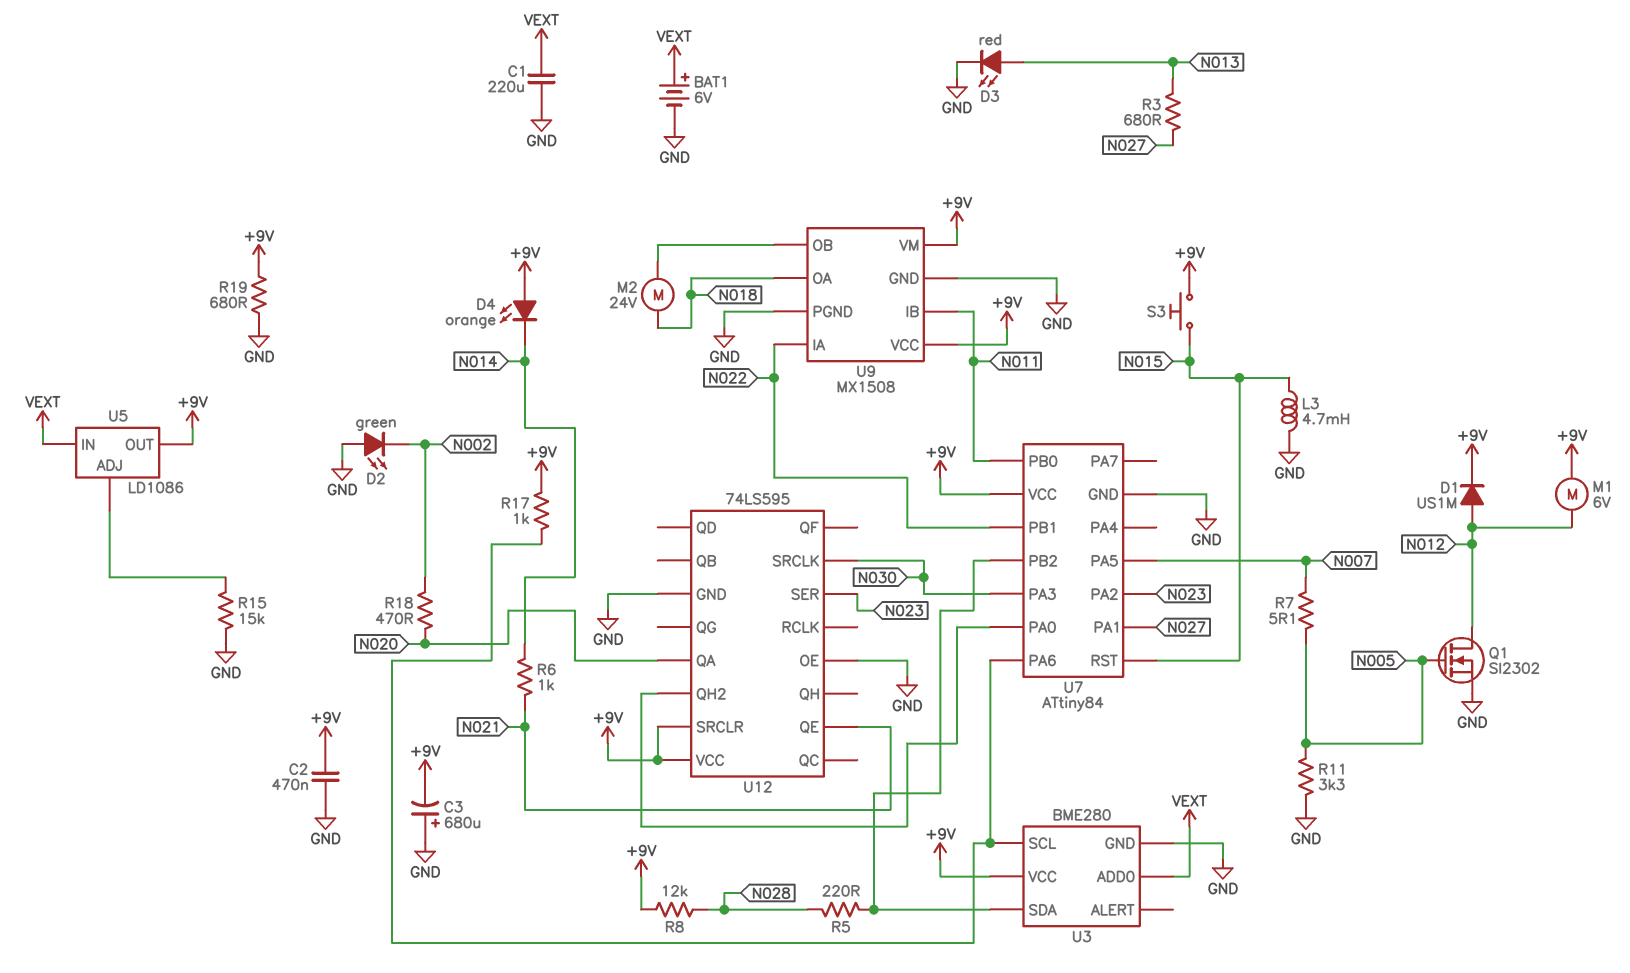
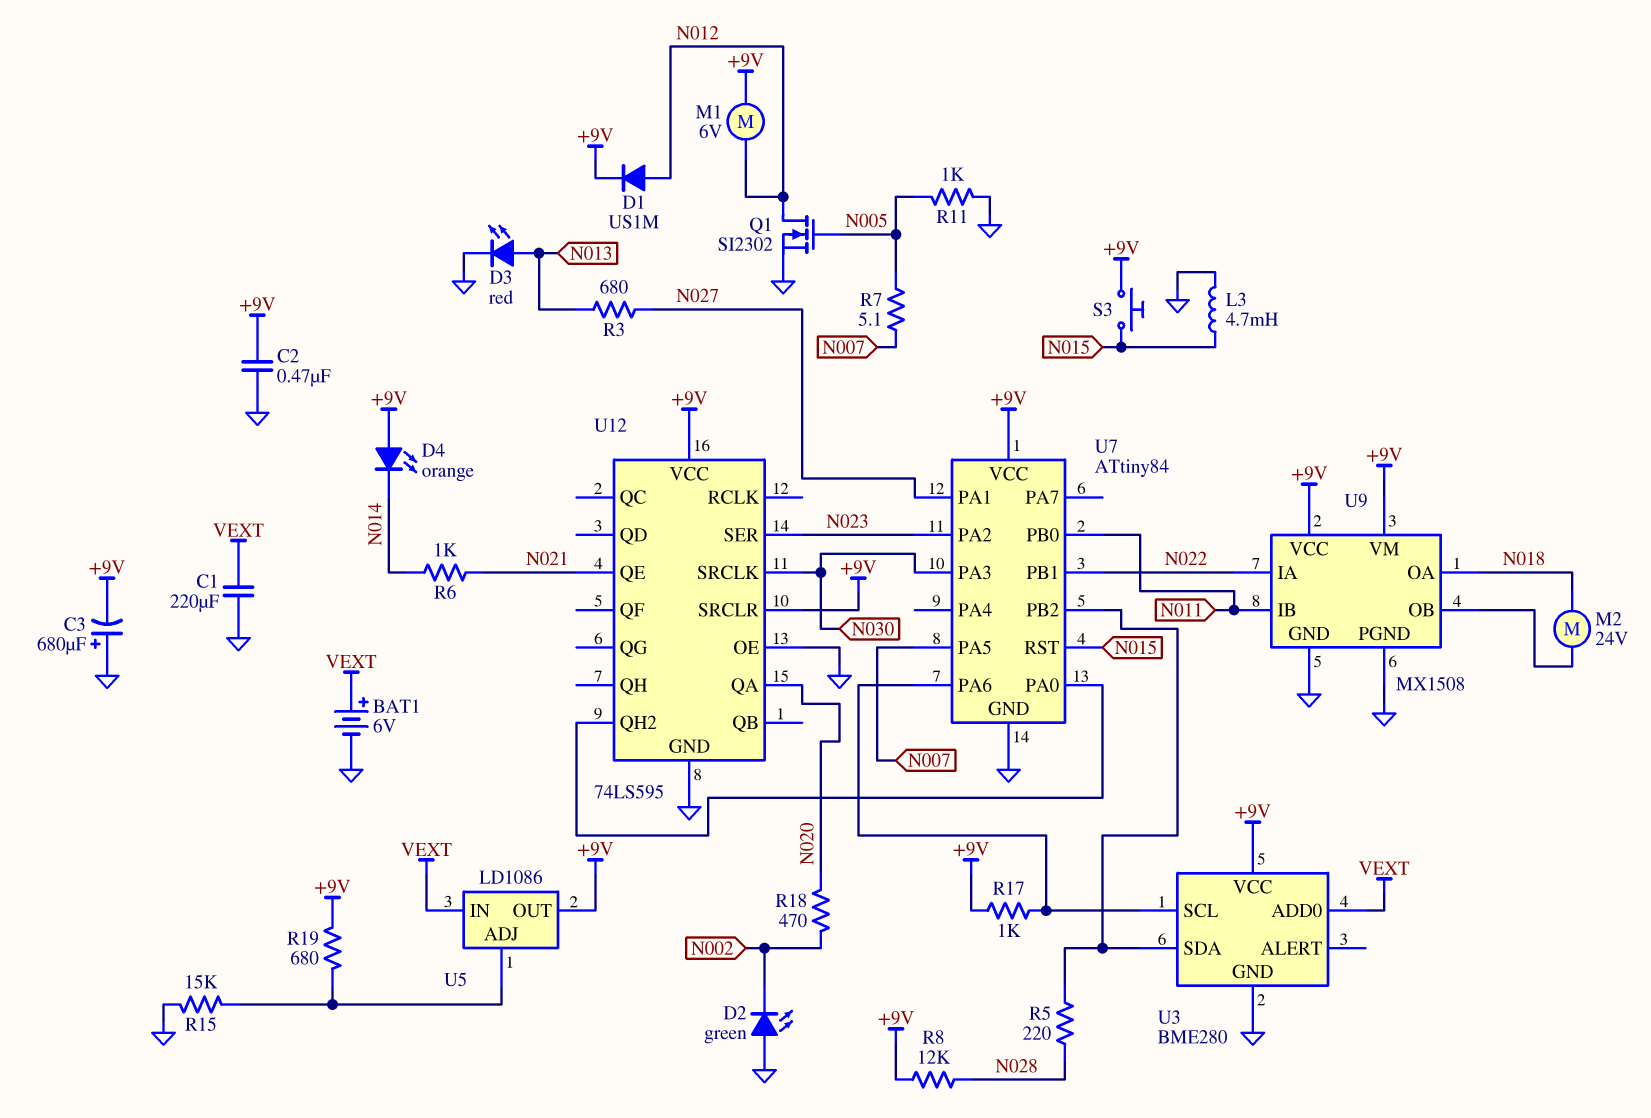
R11: 3.3k (GND, N005) -> 1k (GND, N005)
R19: 680 (+9V, GND) -> 680 (+9V, U5/ADJ)

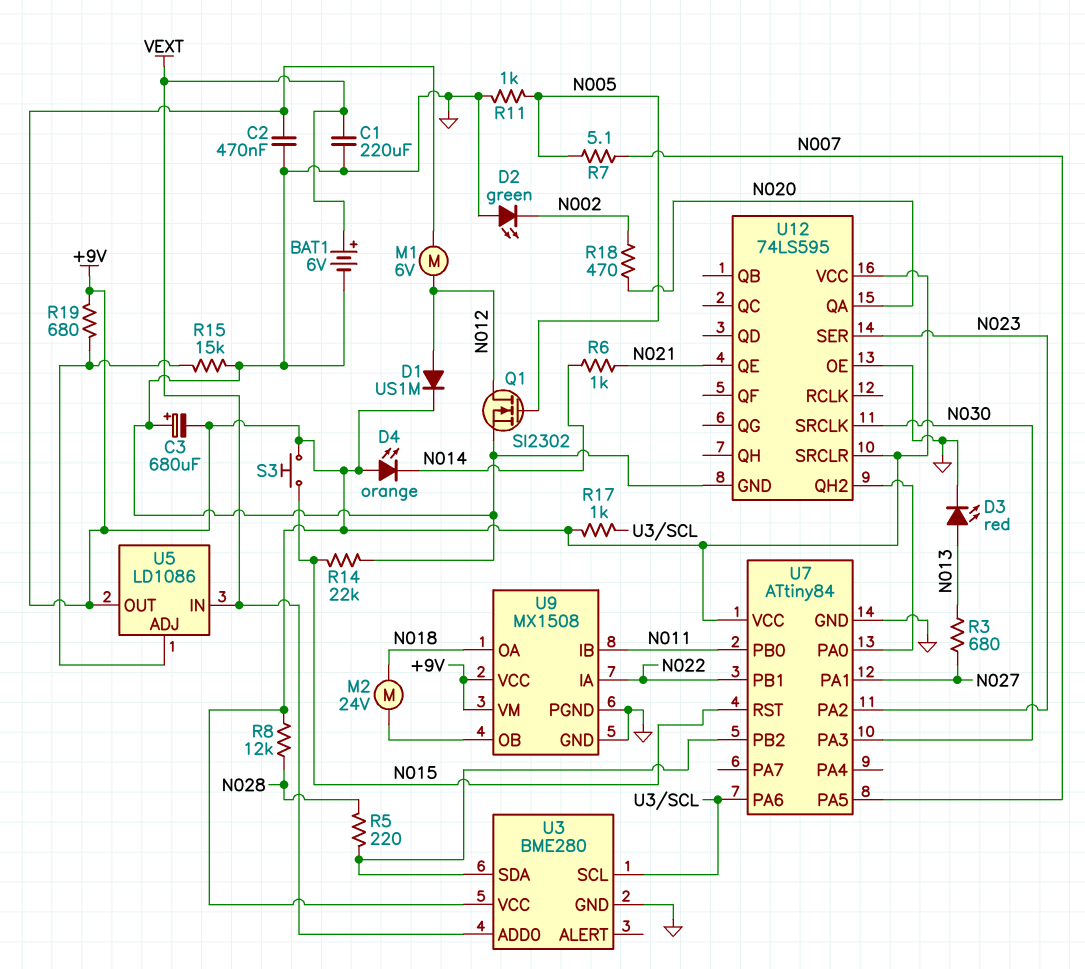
L3: 4.7mH (GND, N015) -> none
R14: none -> 22k (GND, N015)

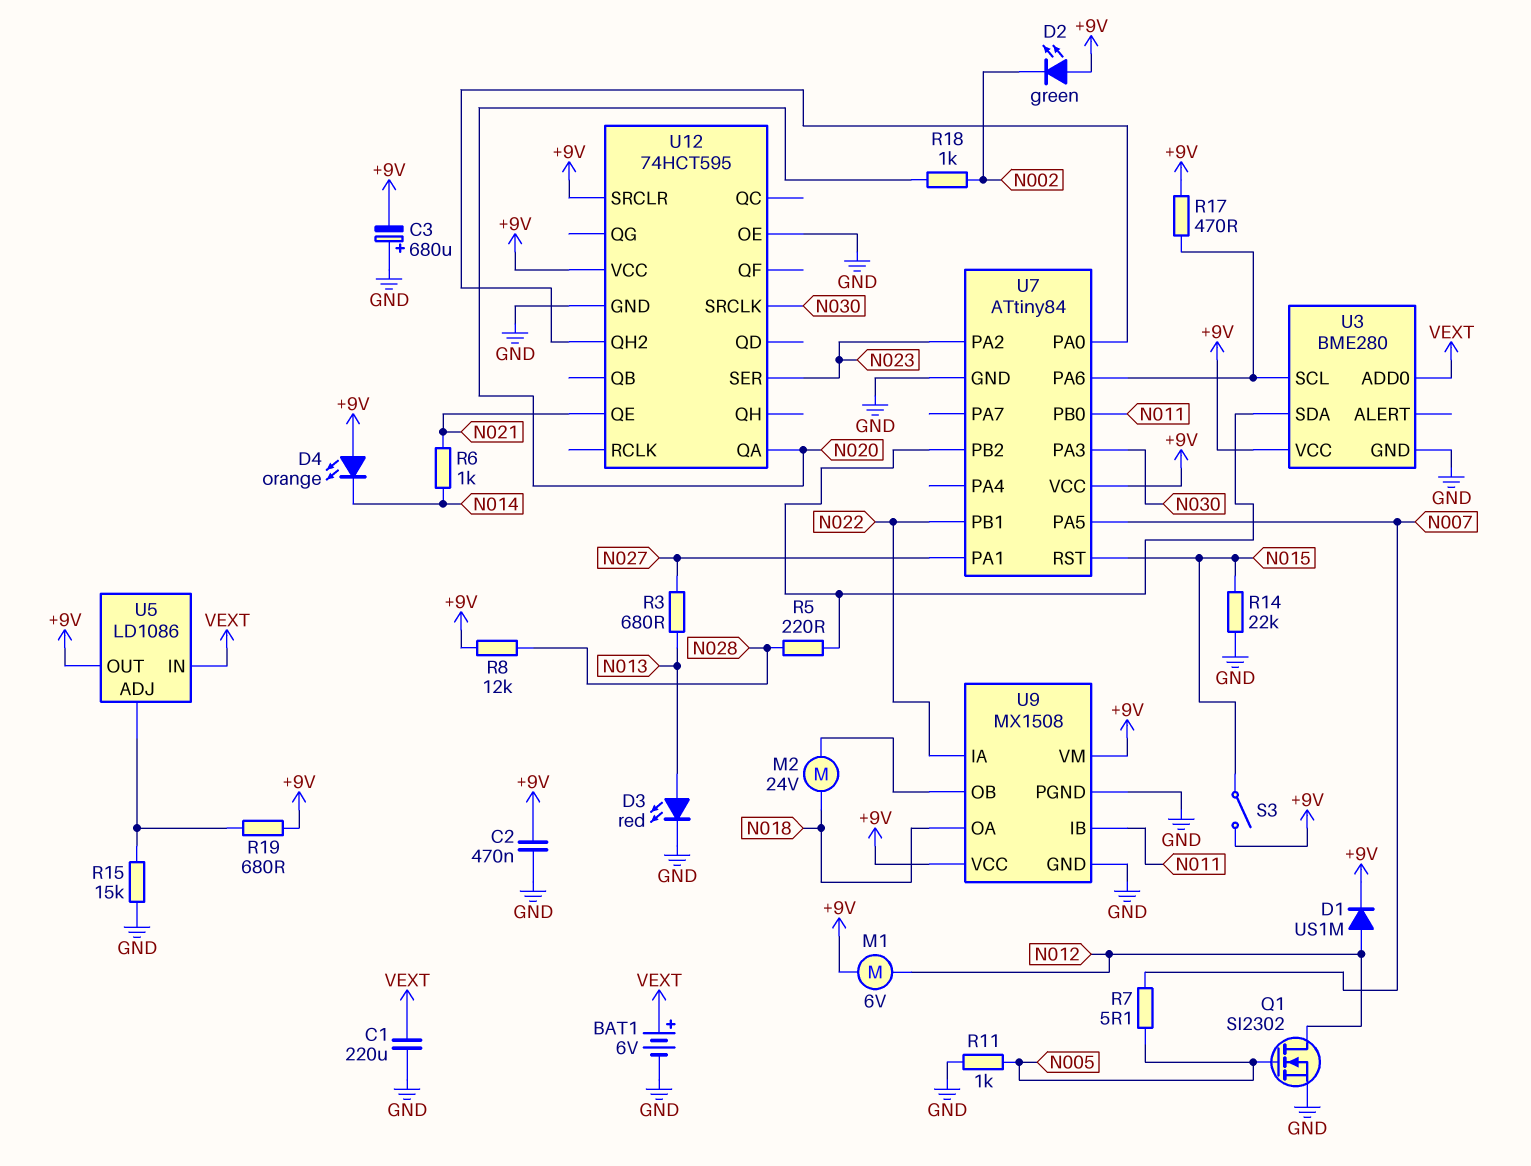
D2: LED green (A GND, K N002) -> LED green (A +9V, K N002)
R17: 1k (+9V, U3/SCL) -> 470 (+9V, U3/SCL)
R18: 470 (N002, N020) -> 1k (N002, N020)
S3: button (+9V, N015) -> switch (+9V, N015)
U12: 74LS595 -> 74HCT595

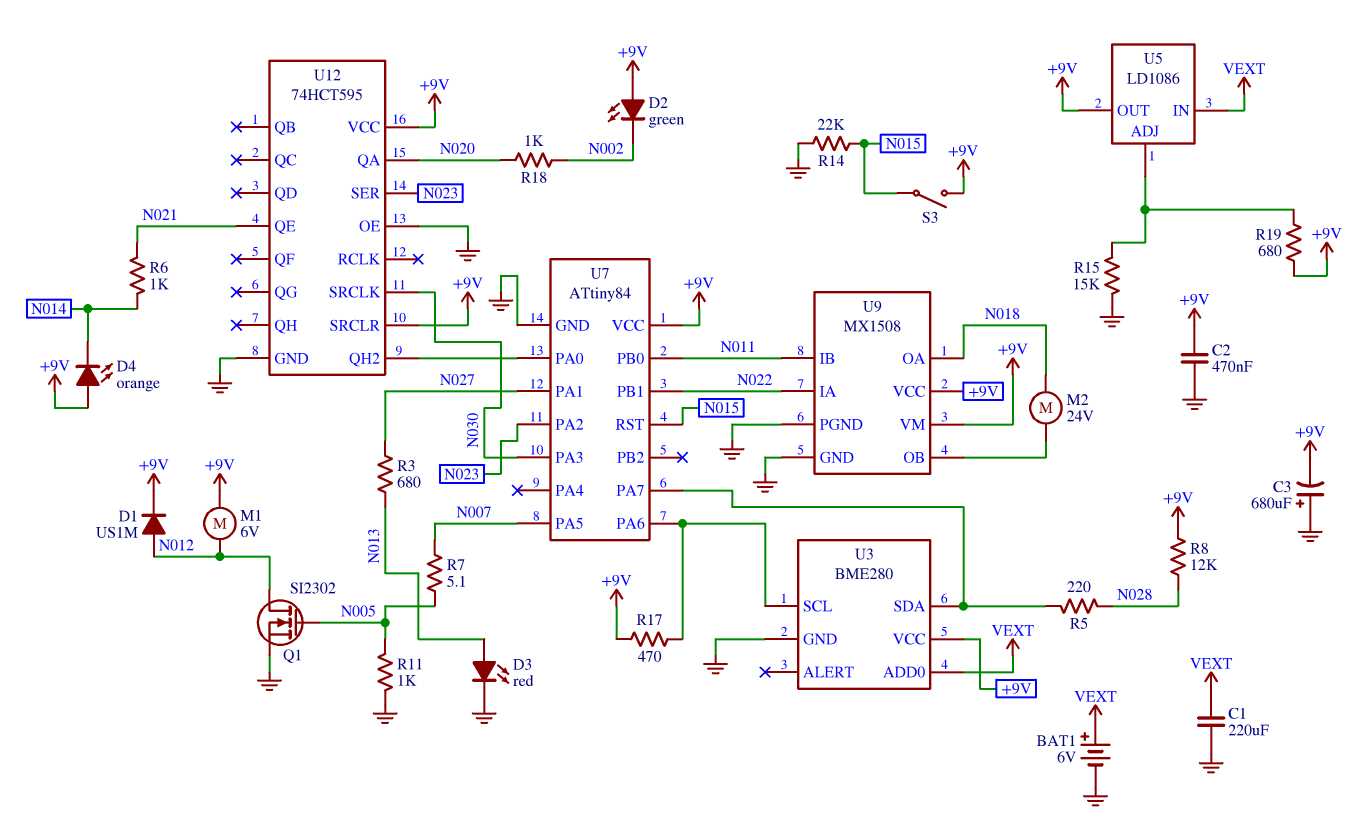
U7 pin PA7: none -> U3/SDA
U7 pin PB2: U3/SDA -> none

